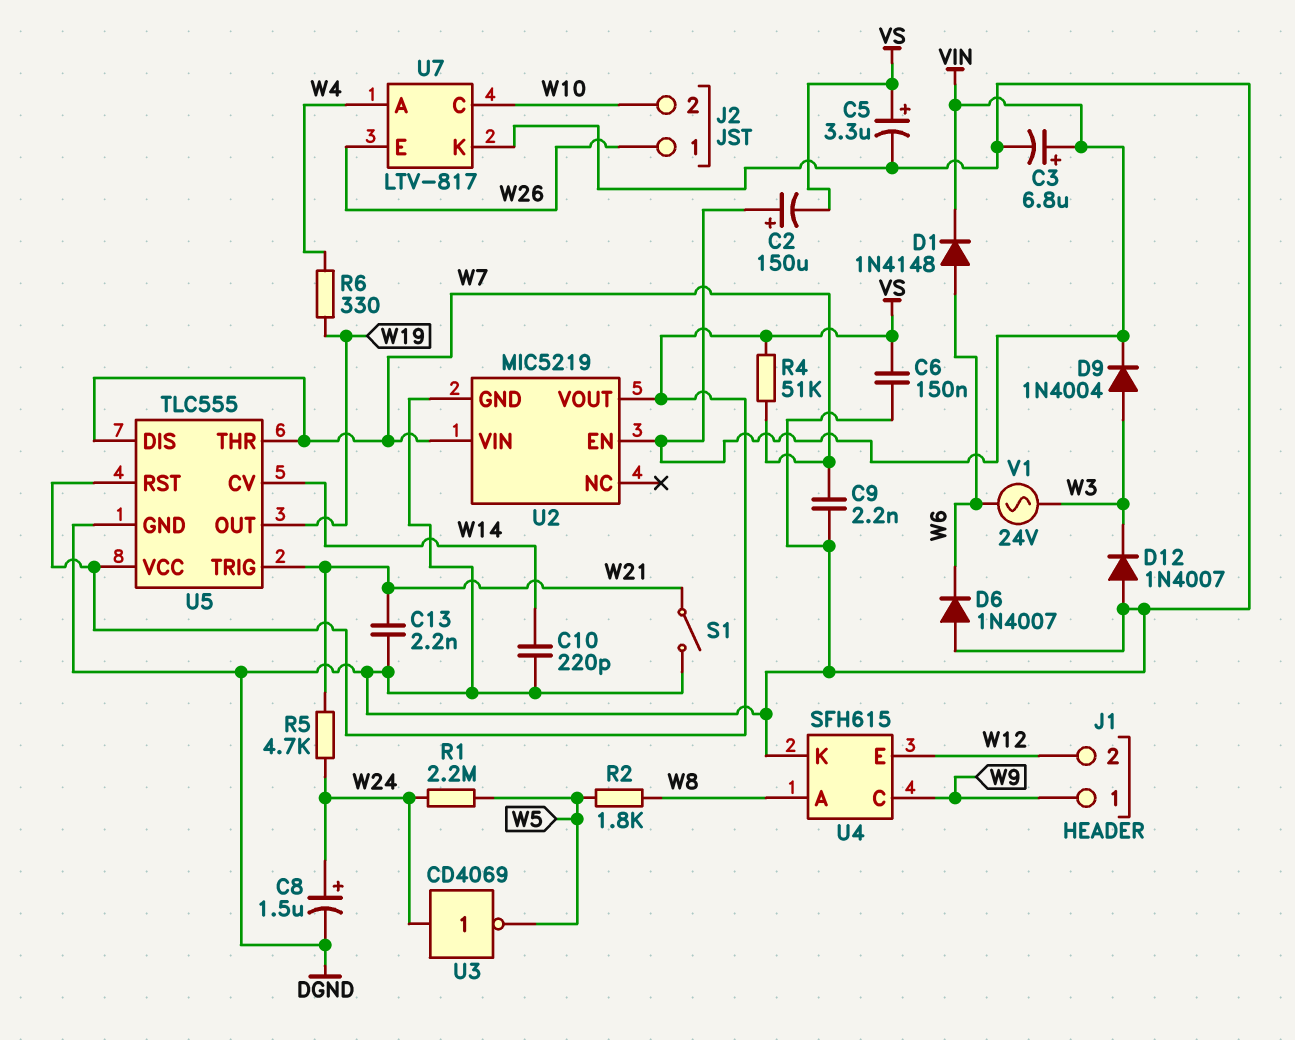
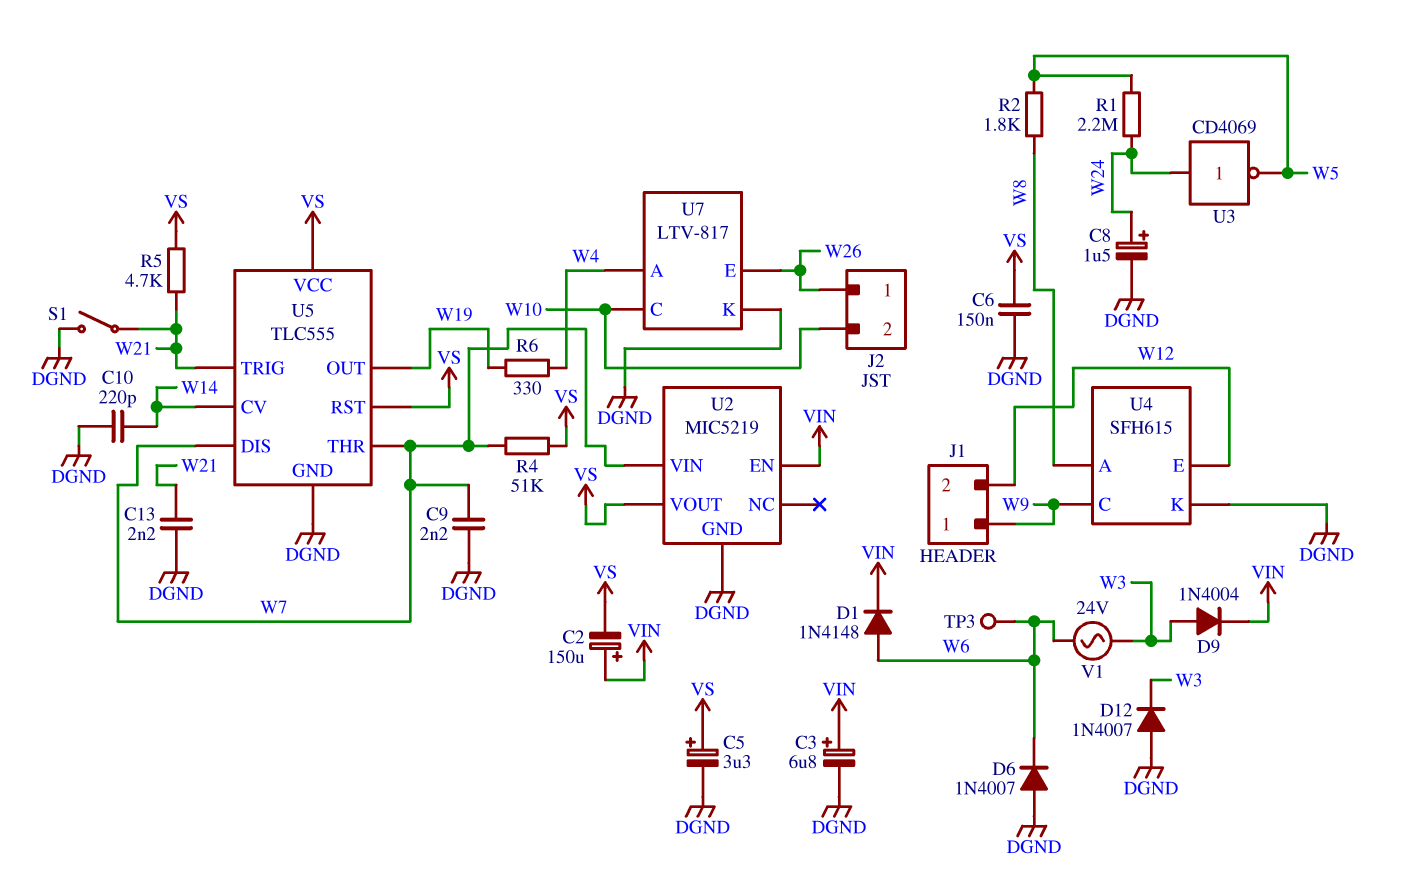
R5: 4.7k (W21, W24) -> 4.7k (VS, W21)
TP3: none -> test point (W6)

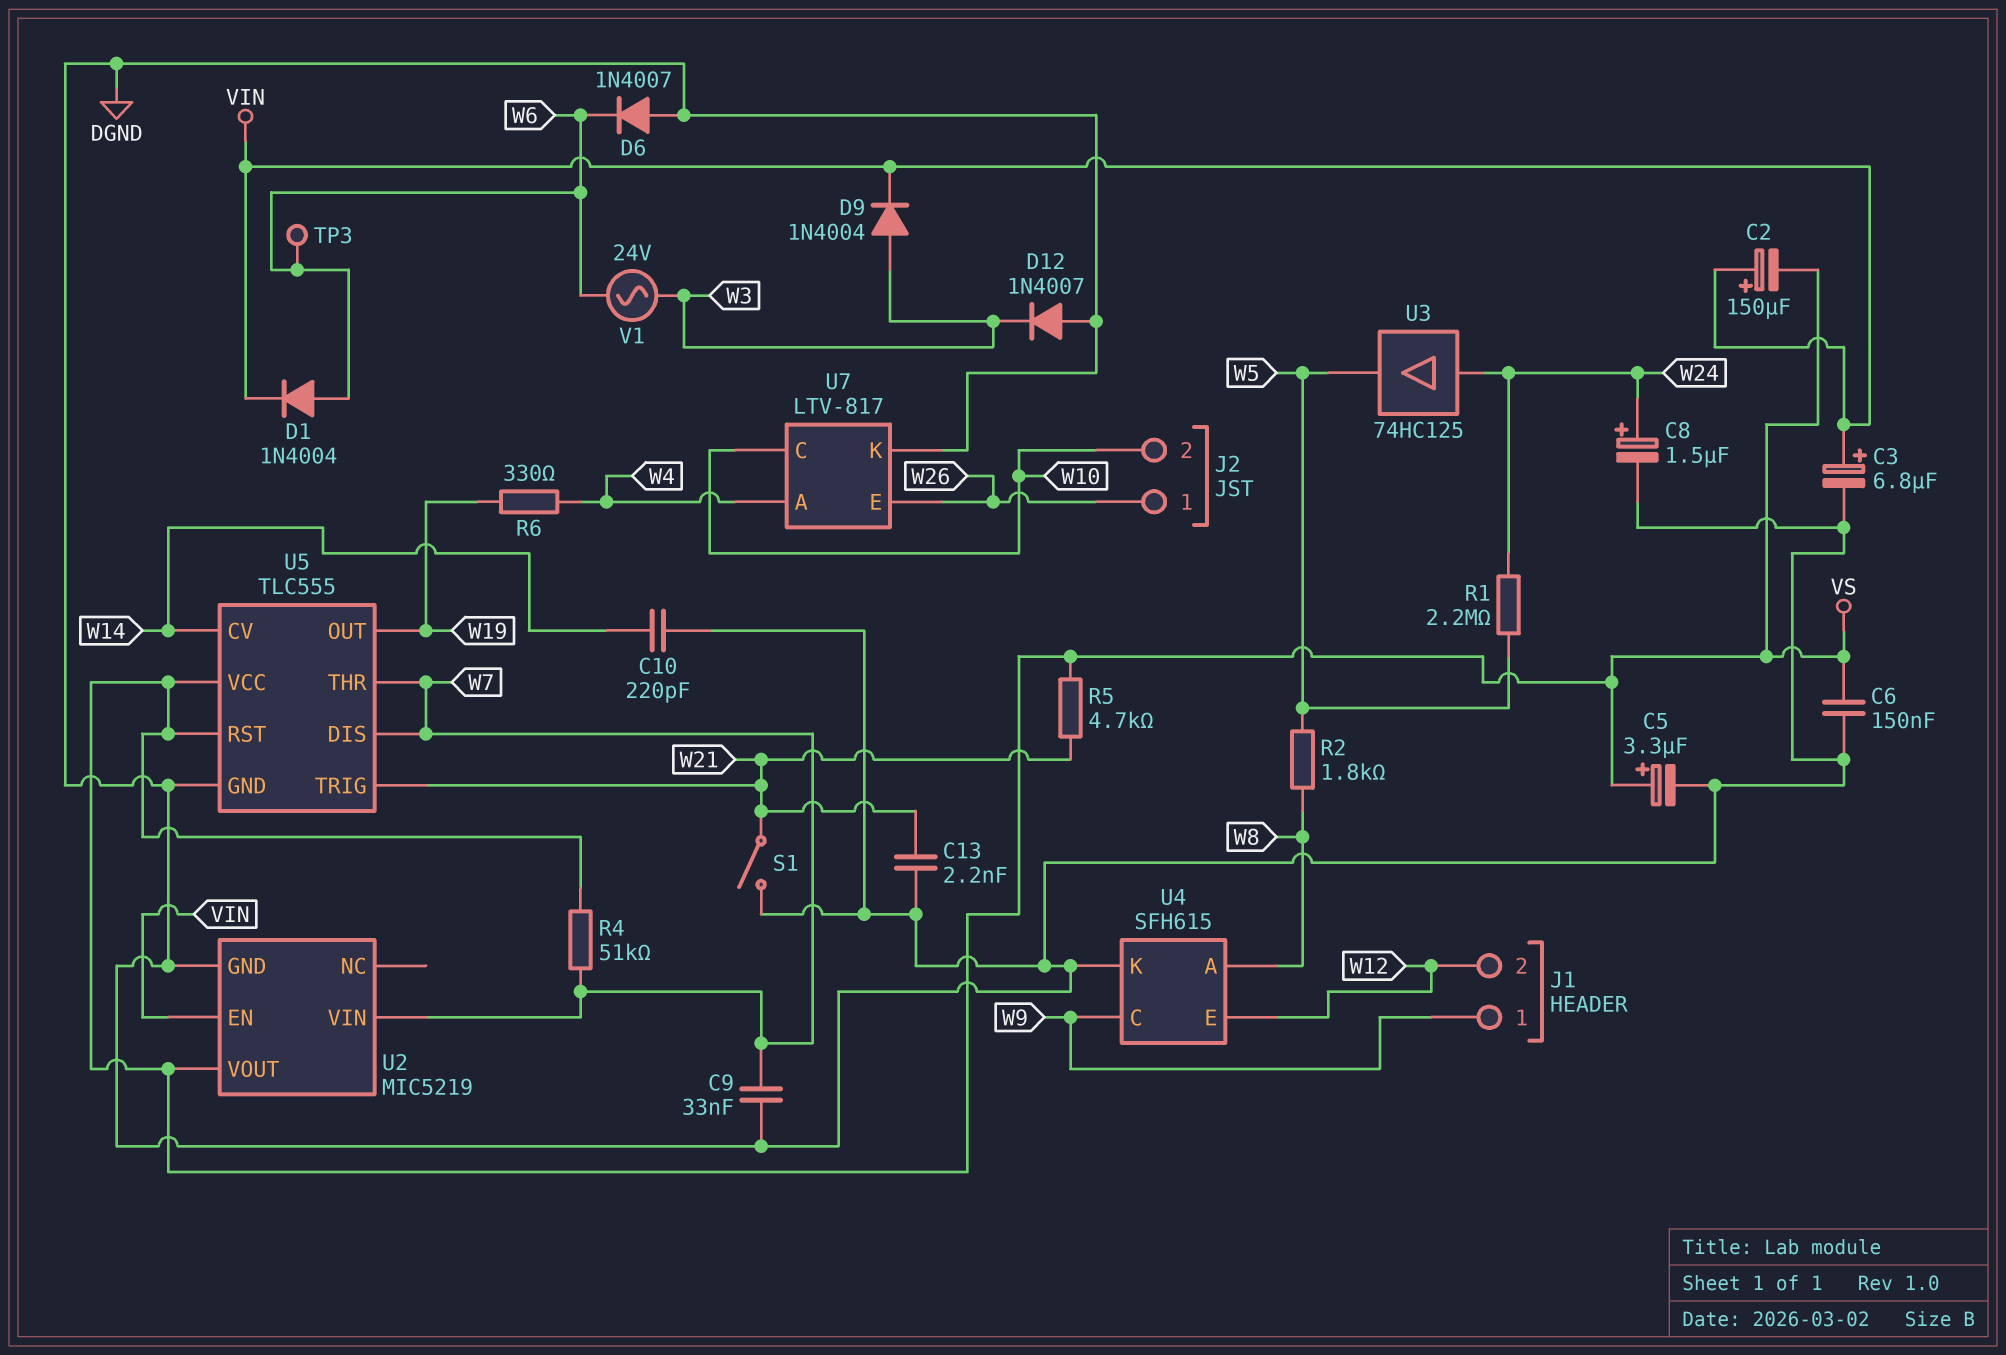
C9: 2.2nF (DGND, W7) -> 33nF (DGND, W7)
D1: diode 1N4148 (A W6, K VIN) -> diode 1N4004 (A W6, K VIN)
U3: NOT CD4069 (in W24, out W5) -> buffer 74HC125 (in W24, out W5)

